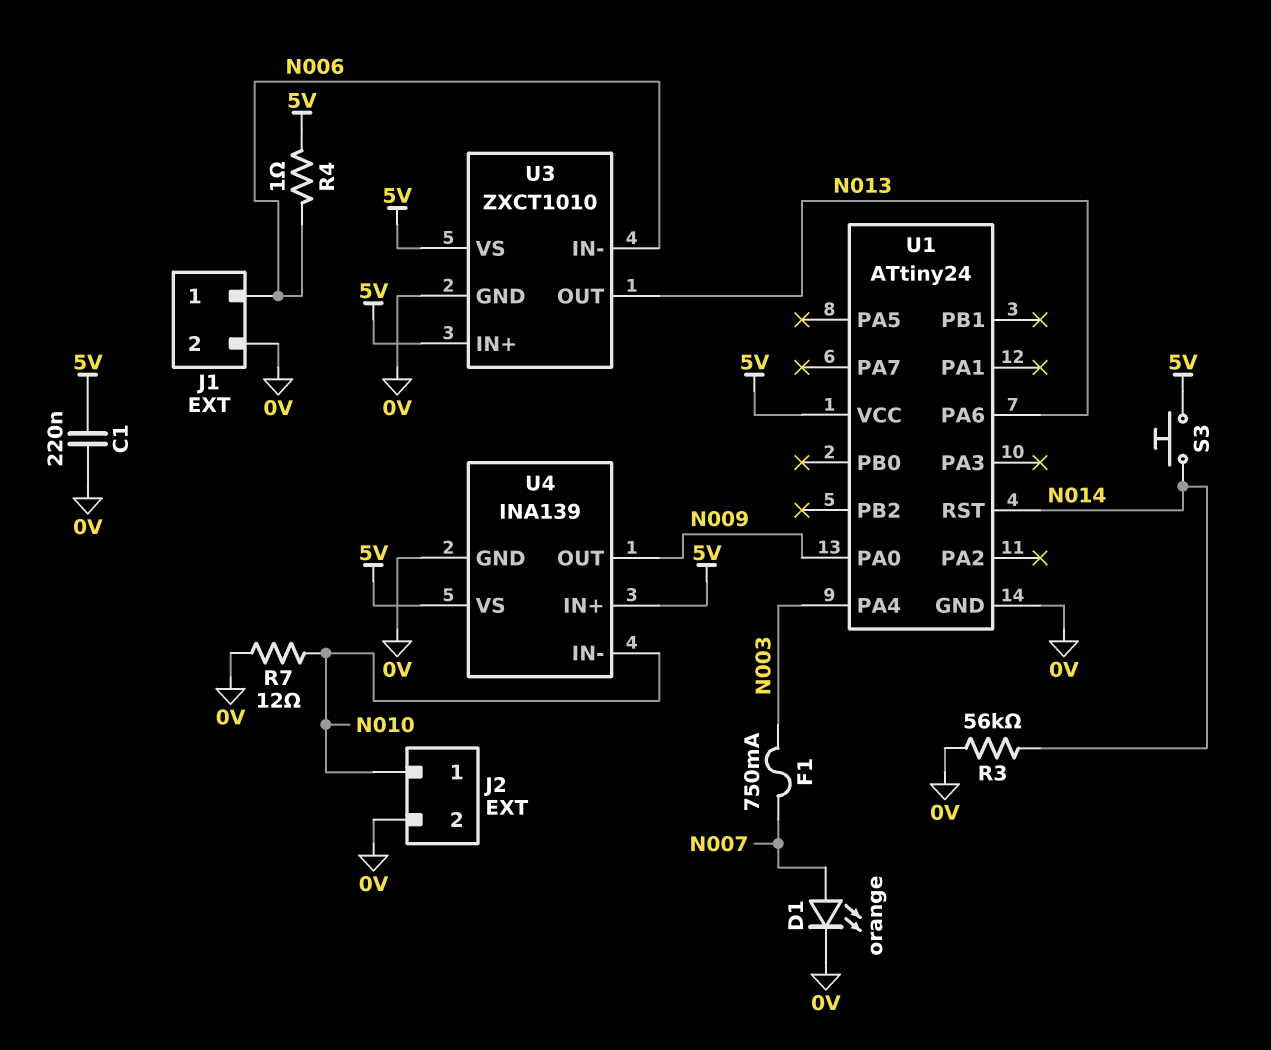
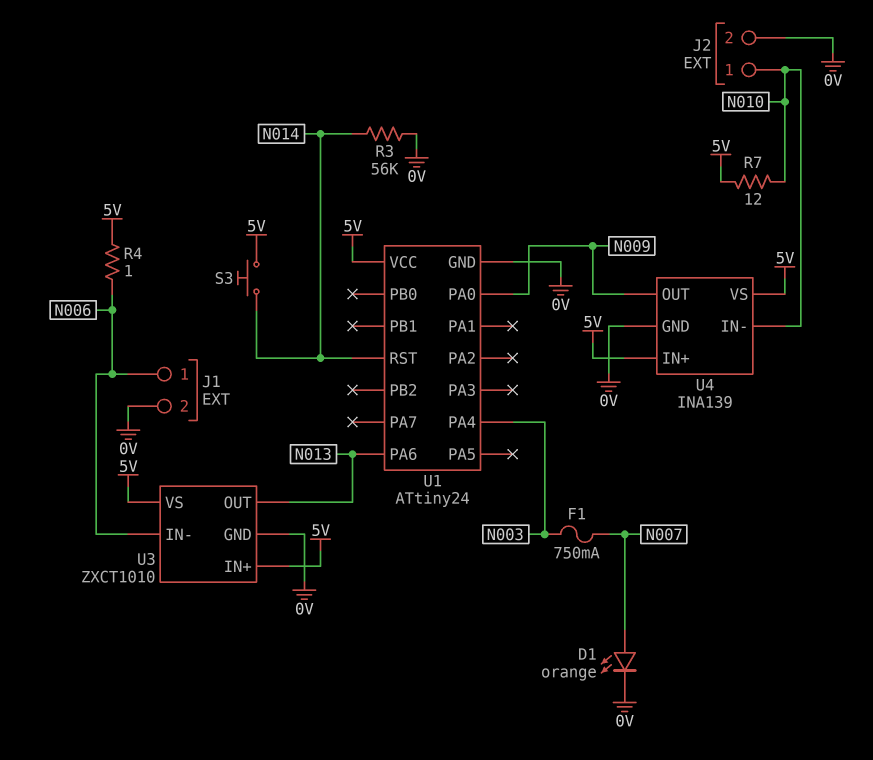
C1: 220nF (0V, 5V) -> none
R7: 12 (0V, N010) -> 12 (5V, N010)

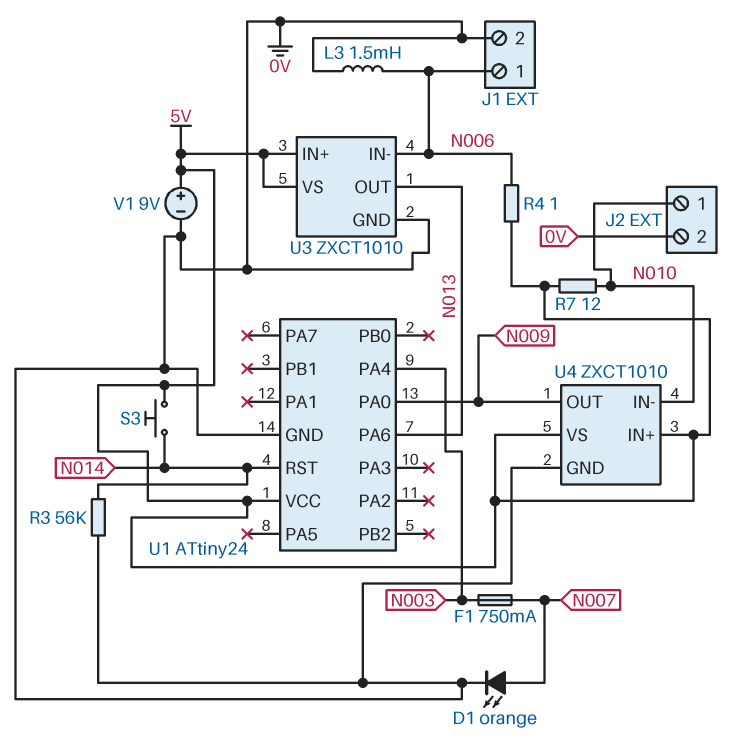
L3: none -> 1.5mH (0V, N006)
U4: INA139 -> ZXCT1010
V1: none -> 9V (plus 5V, minus 0V)

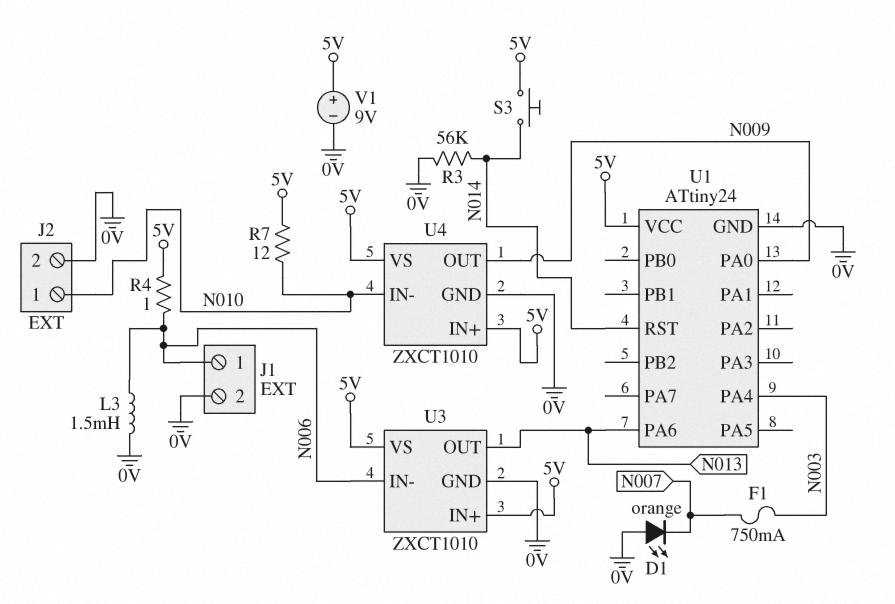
D1: LED orange (A N007, K 0V) -> LED orange (A 0V, K N007)

